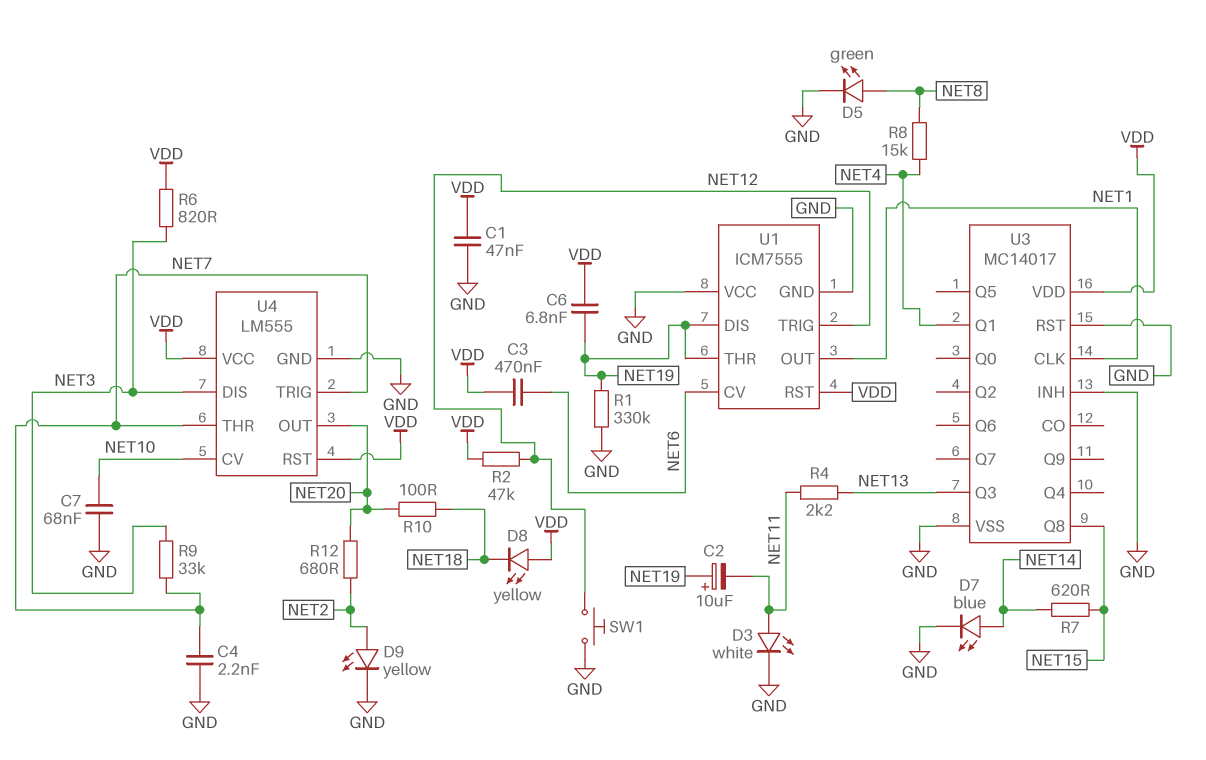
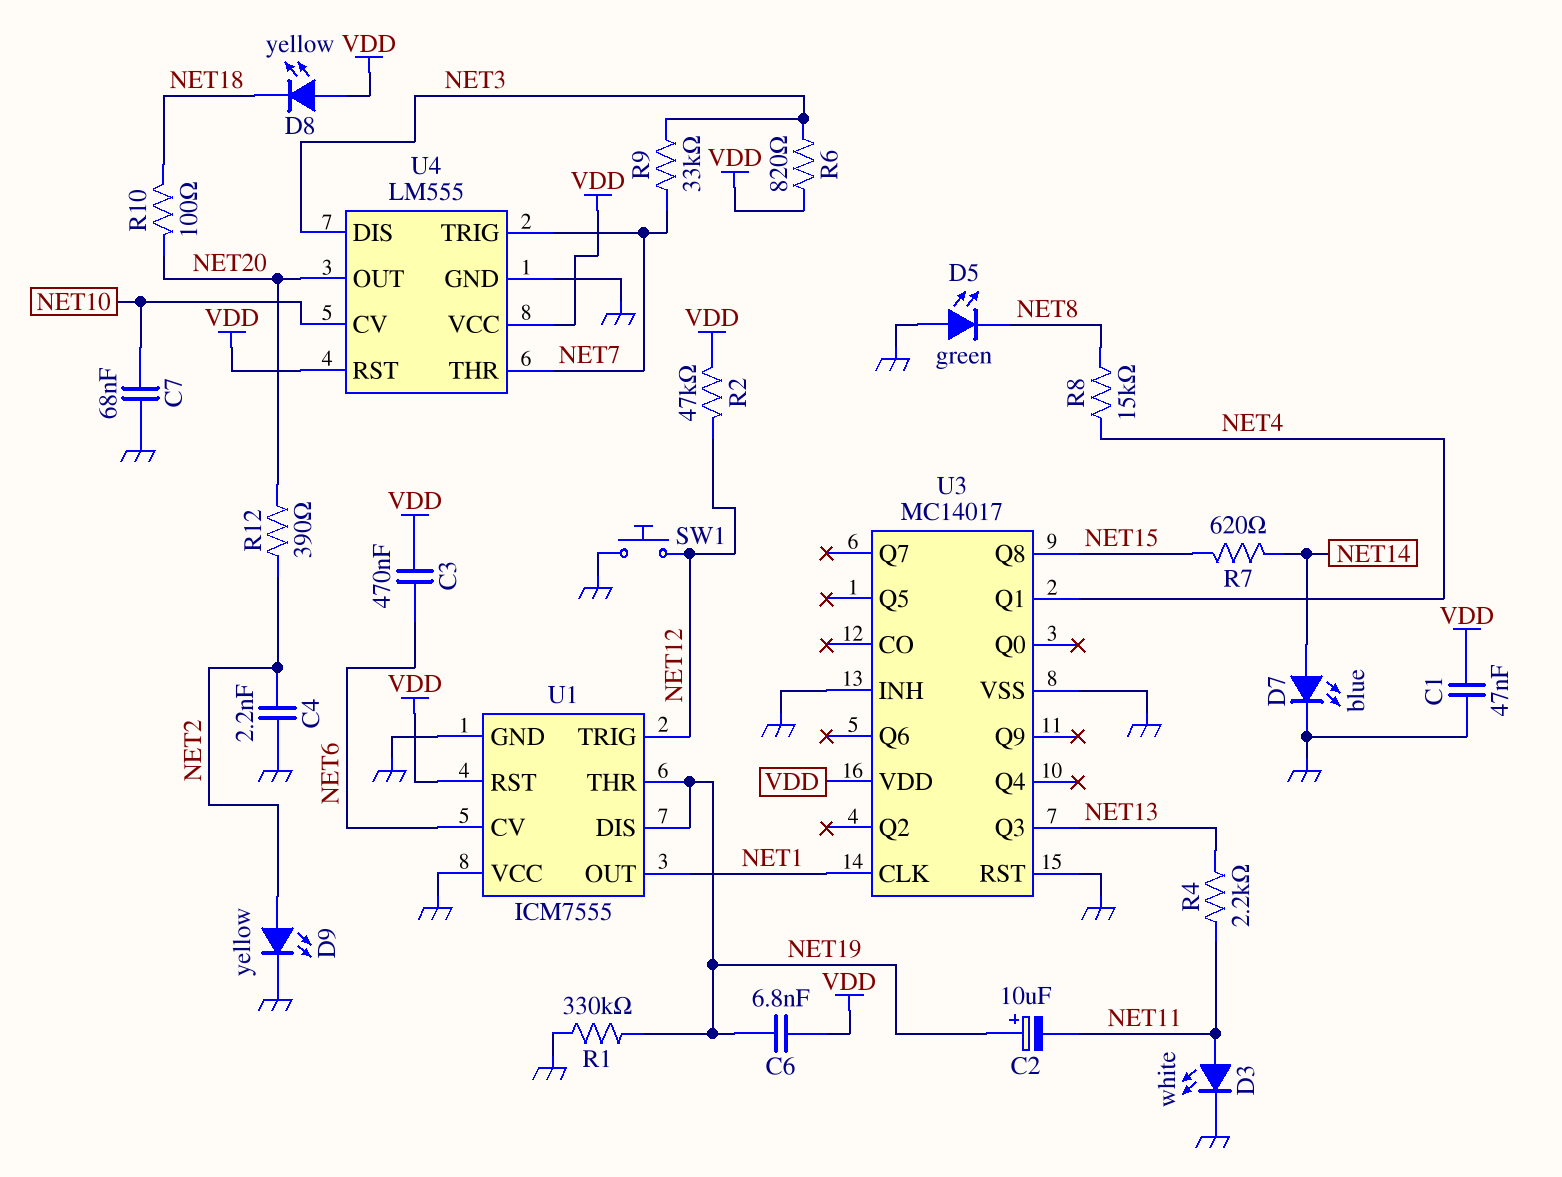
C4: 2.2nF (GND, NET7) -> 2.2nF (GND, NET2)
D5: LED green (A NET8, K GND) -> LED green (A GND, K NET8)
R12: 680 (NET2, NET20) -> 390 (NET2, NET20)

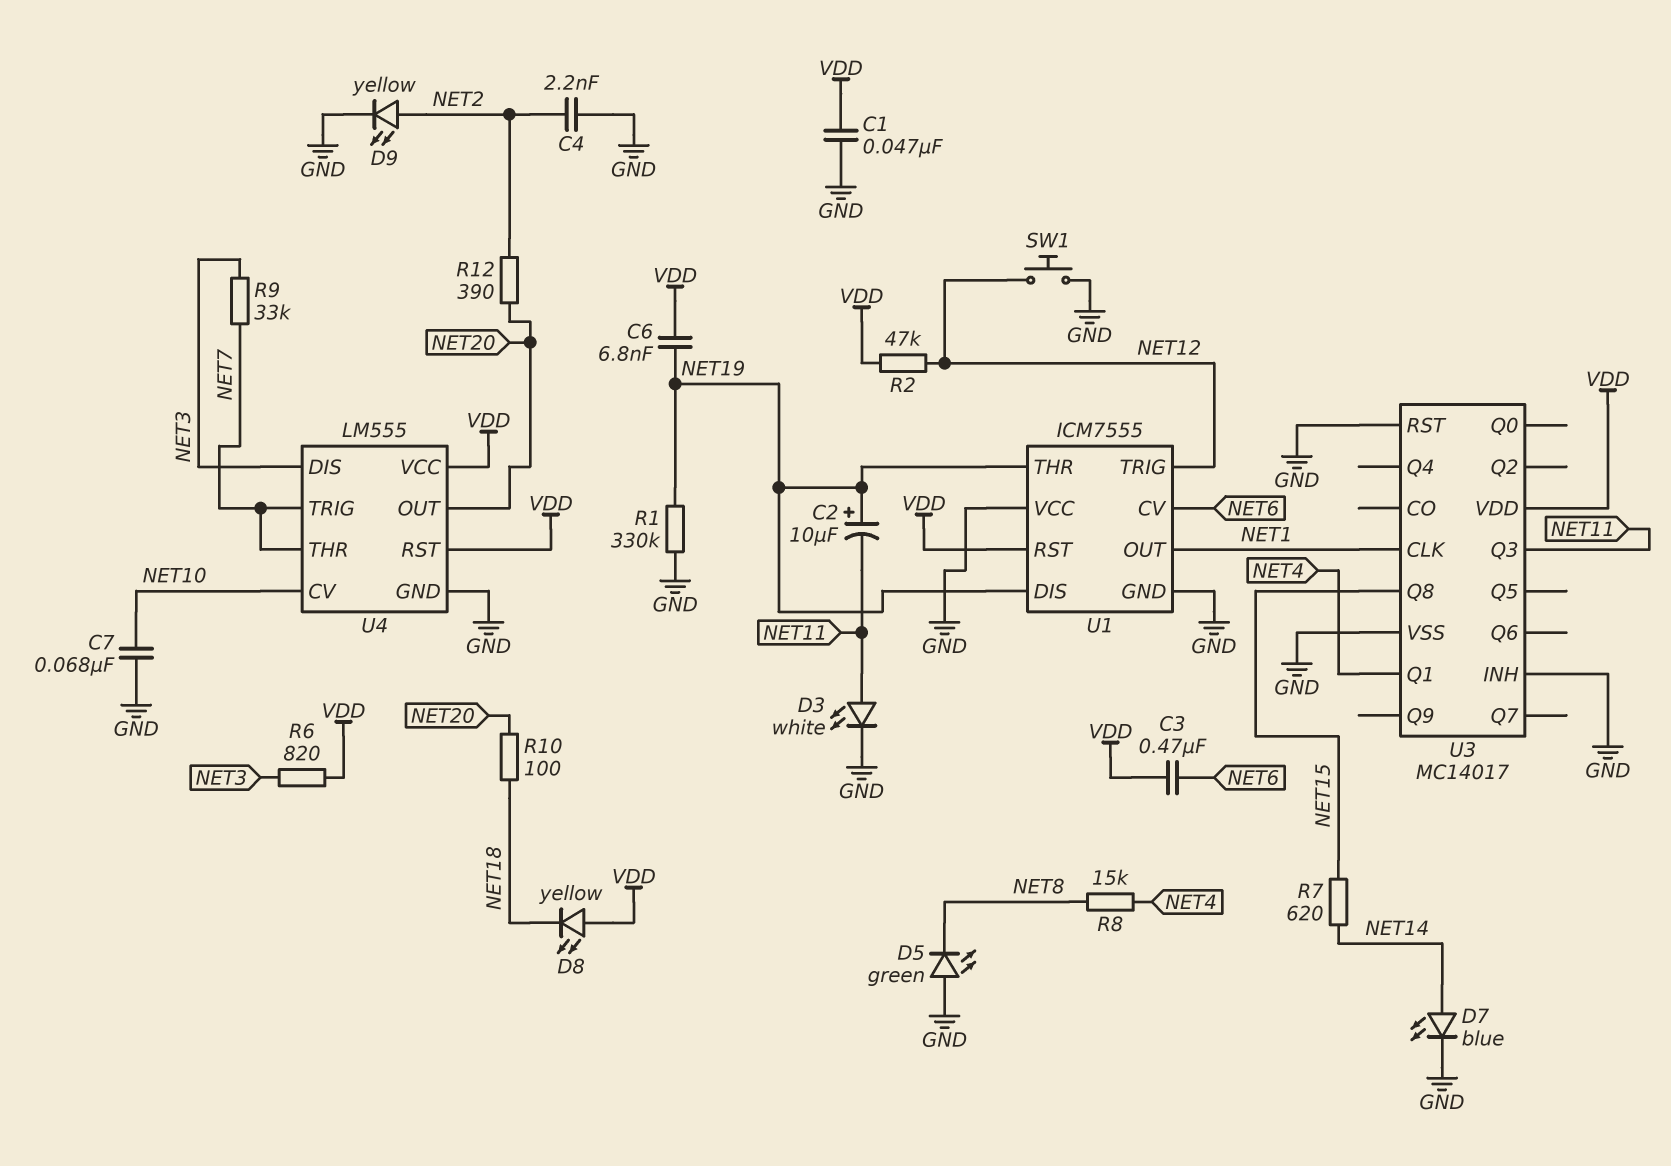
R4: 2.2k (NET11, NET13) -> none
U3 pin Q3: NET13 -> NET11

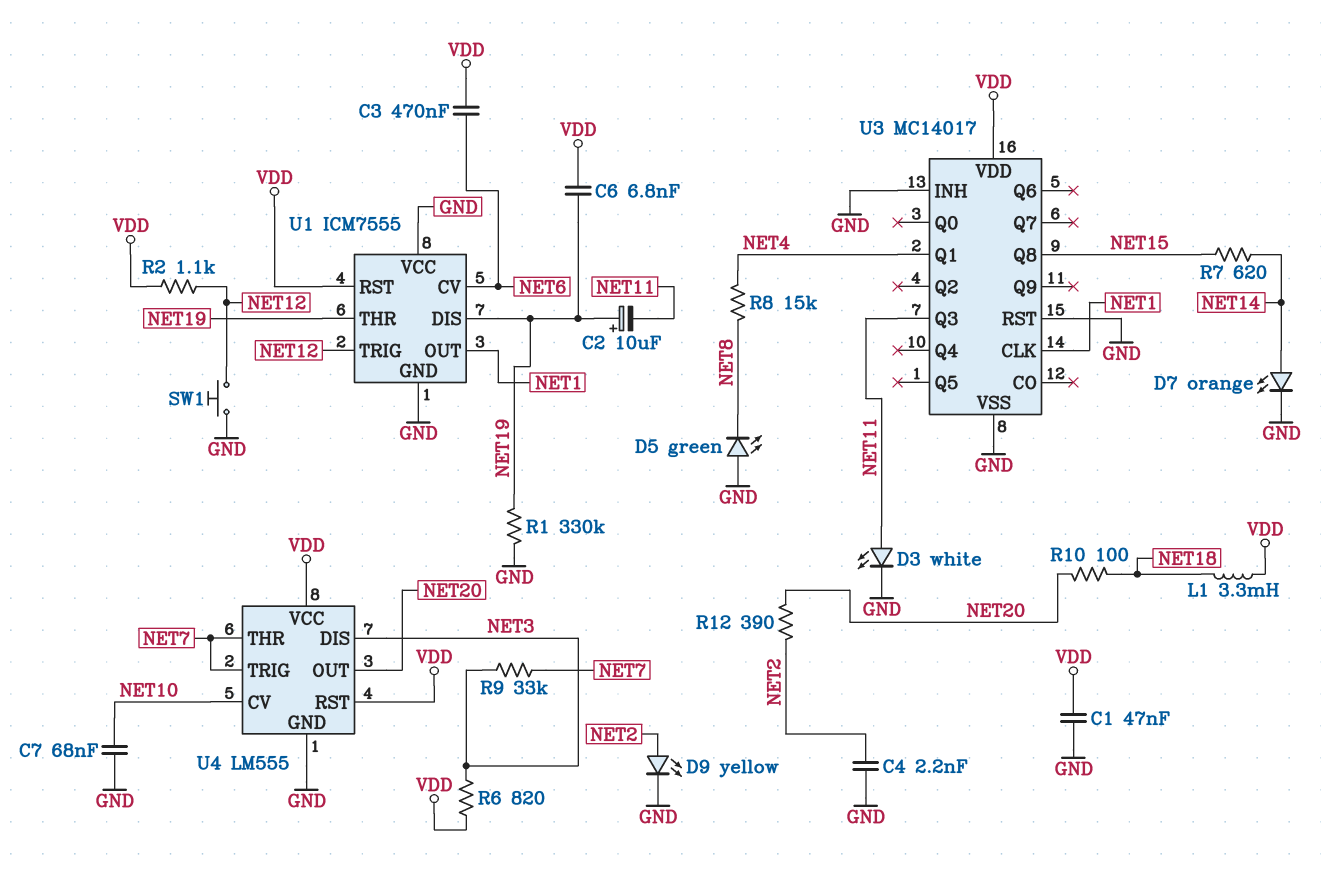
D7: LED blue (A NET14, K GND) -> LED orange (A NET14, K GND)
D8: LED yellow (A VDD, K NET18) -> none
L1: none -> 3.3mH (NET18, VDD)
R2: 47k (NET12, VDD) -> 1.1k (NET12, VDD)

